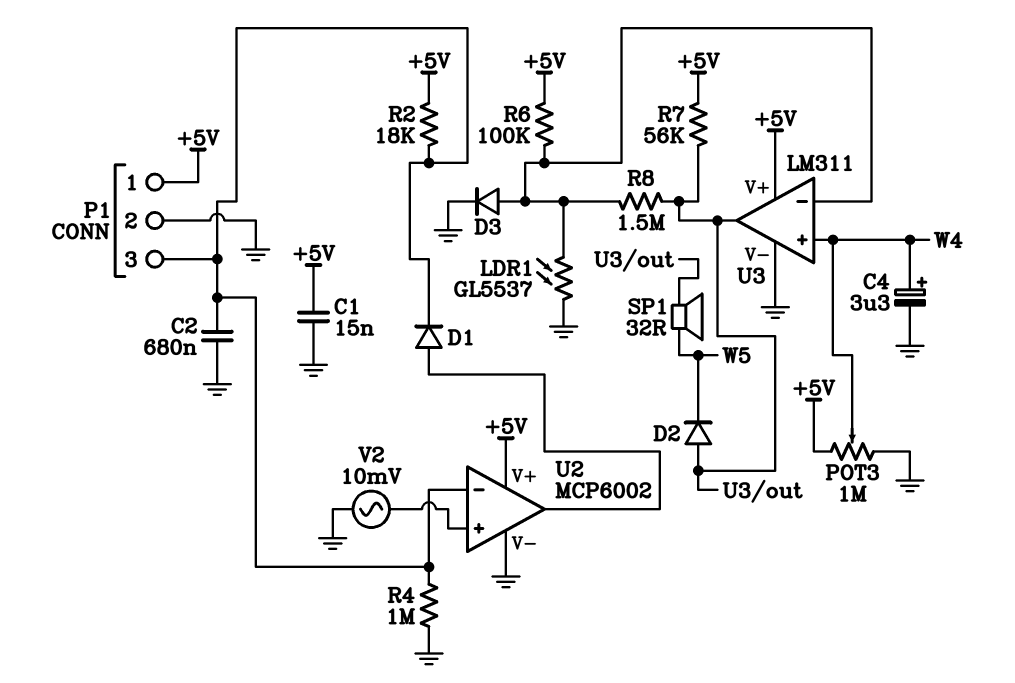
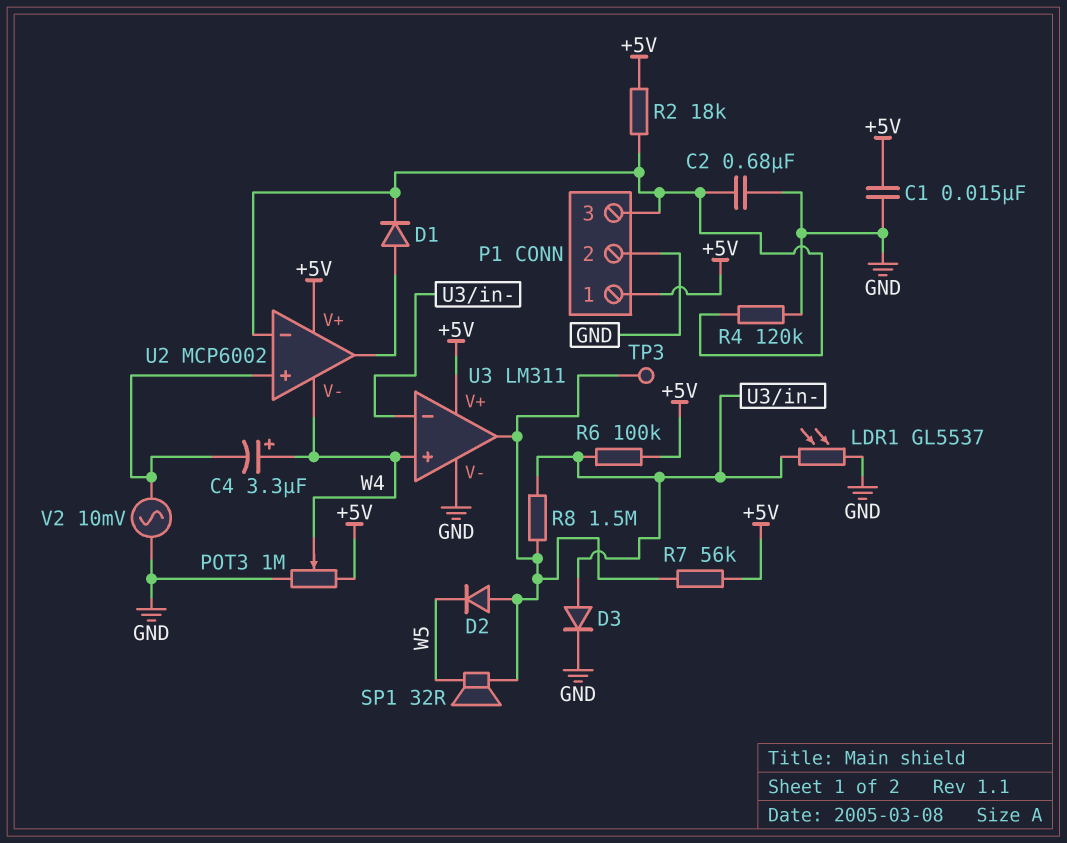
C4: 3.3uF (plus W4, minus GND) -> 3.3uF (plus W4, minus U2/in+)
R4: 1M (GND, P1/3) -> 120k (GND, P1/3)
TP3: none -> test point (U3/out)
U2 pin V-: GND -> W4

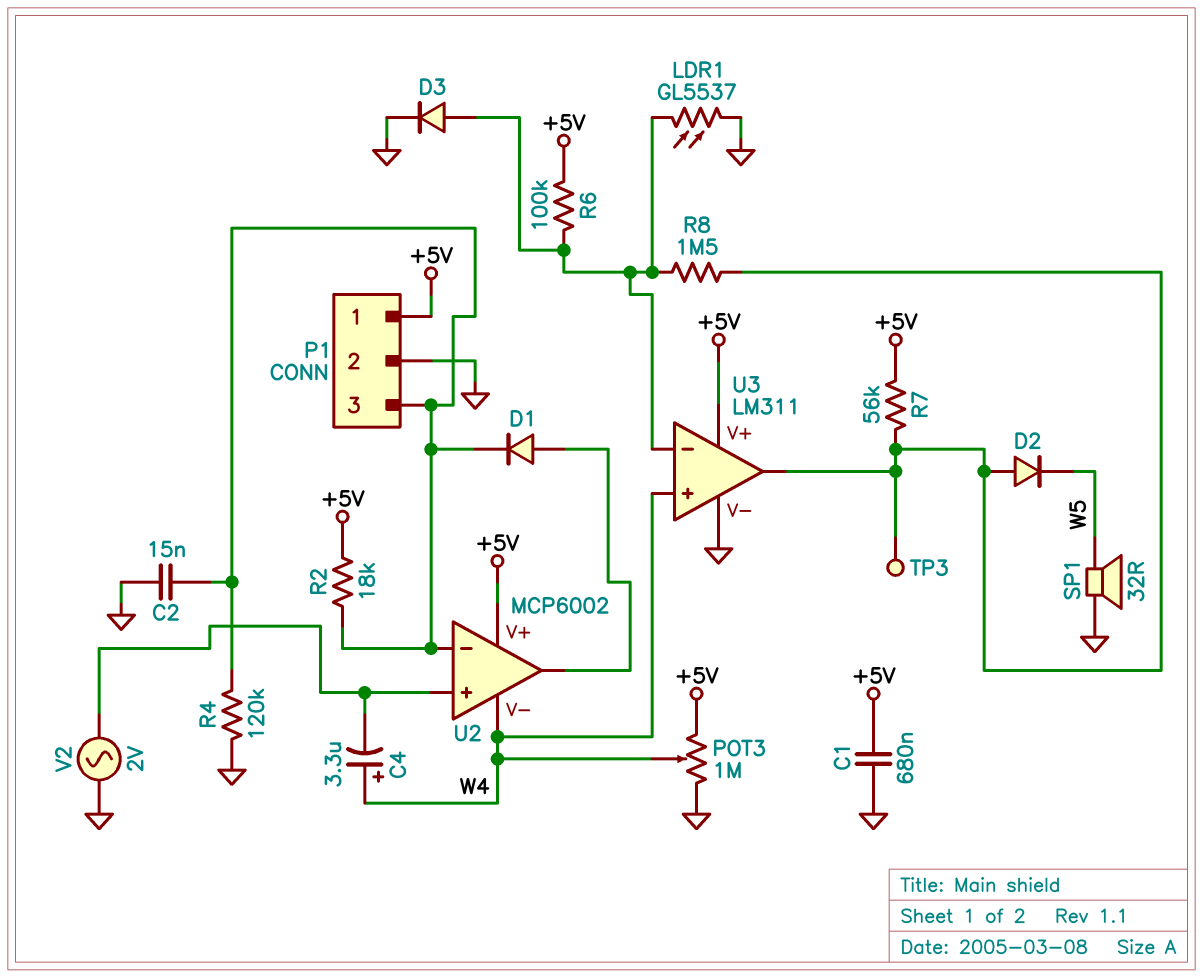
C1: 15nF (+5V, GND) -> 680nF (+5V, GND)
C2: 680nF (GND, P1/3) -> 15nF (GND, P1/3)
SP1: speaker 32R (U3/out, W5) -> speaker 32R (GND, W5)
V2: AC 10mV (GND, U2/in+) -> AC 2V (GND, U2/in+)

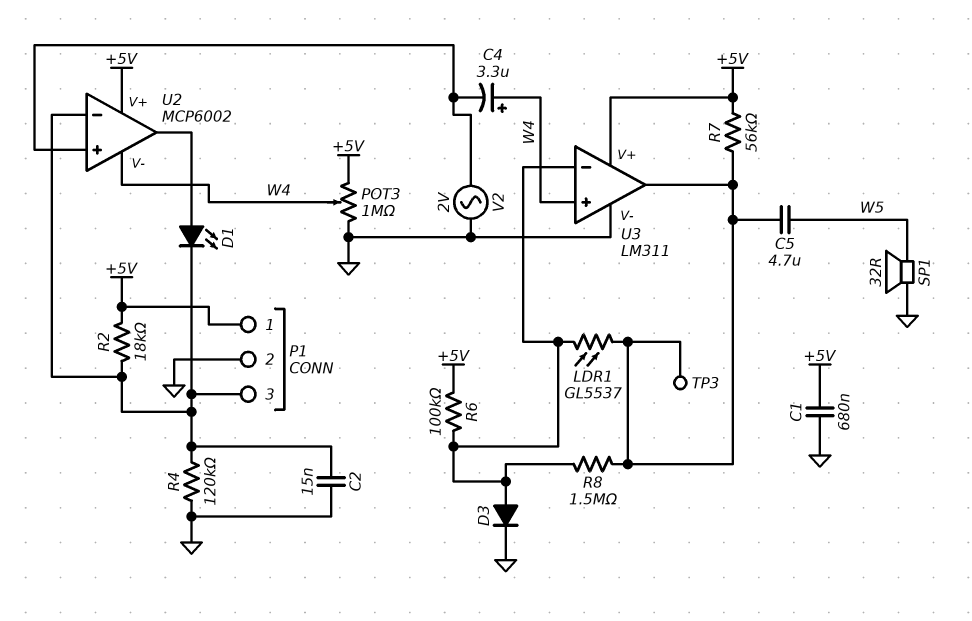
C5: none -> 4.7uF (U3/out, W5)
D1: diode (A U2/out, K P1/3) -> LED (A U2/out, K P1/3)
D2: diode (A U3/out, K W5) -> none
LDR1: GL5537 (GND, U3/in-) -> GL5537 (U3/in-, U3/out)

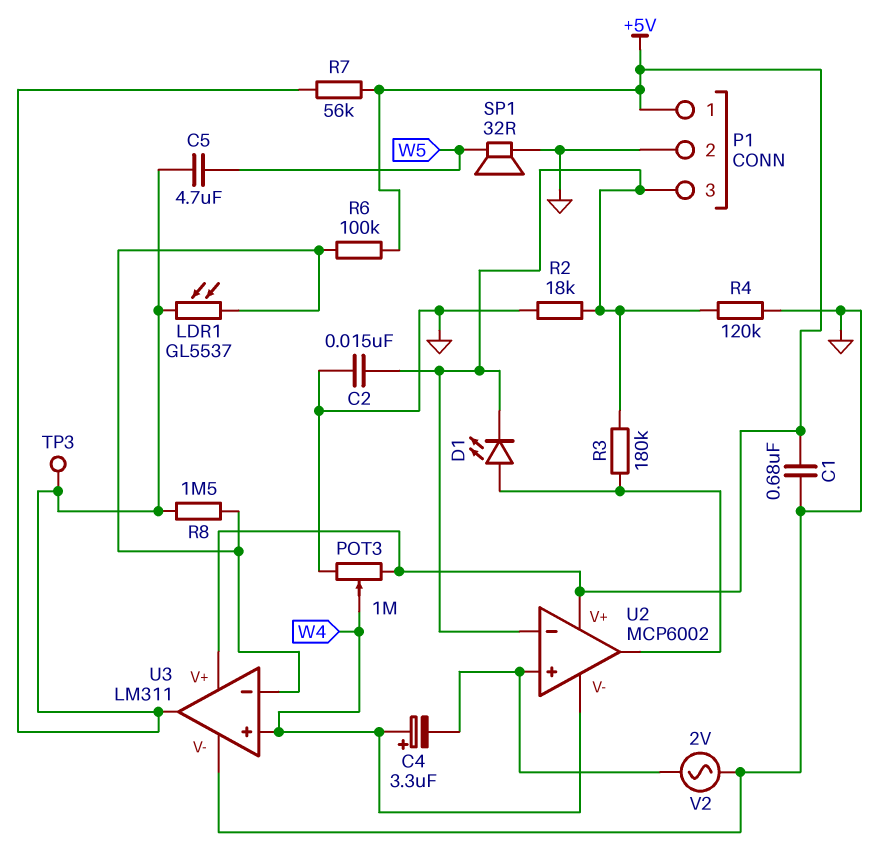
D3: diode (A U3/in-, K GND) -> none
R2: 18k (+5V, P1/3) -> 18k (GND, P1/3)
R3: none -> 180k (P1/3, U2/out)

